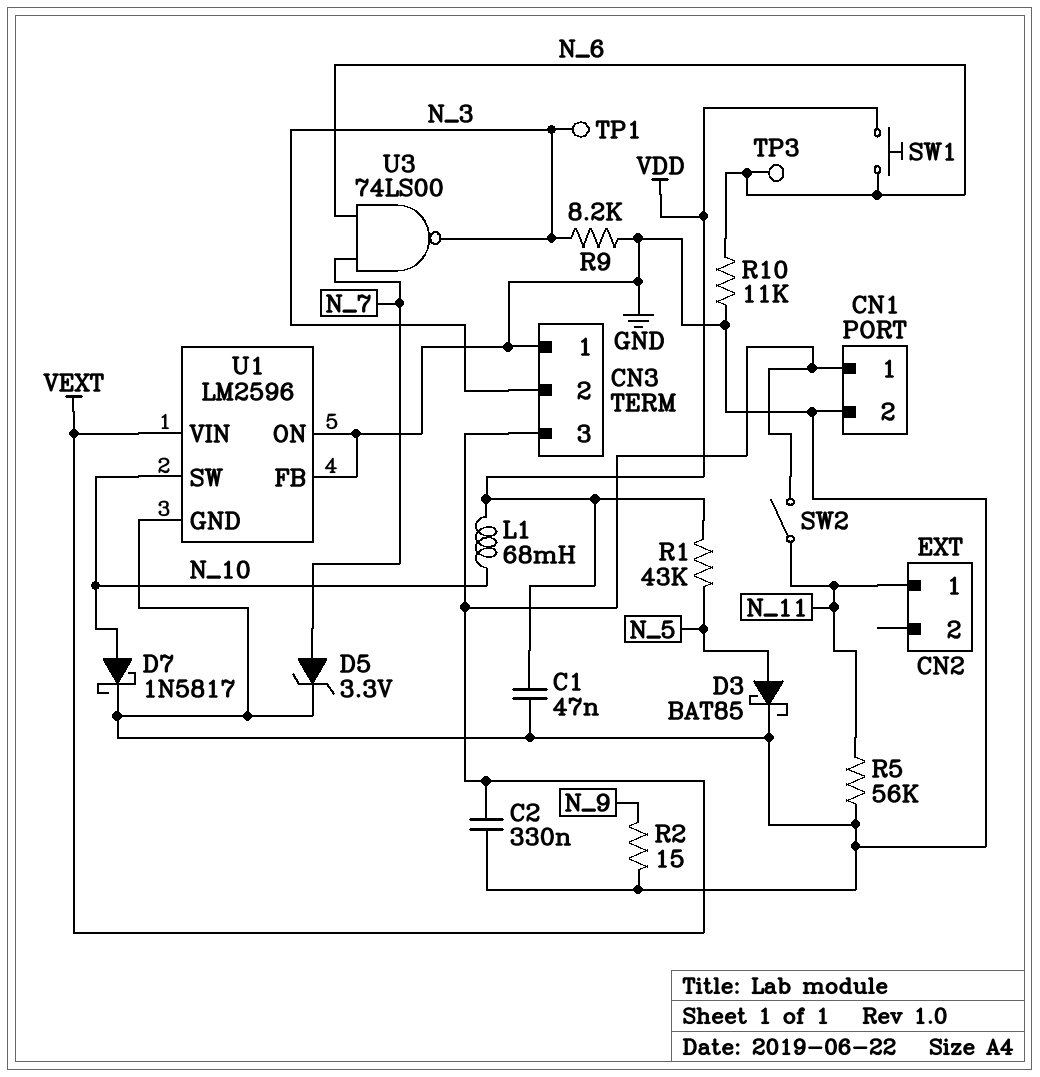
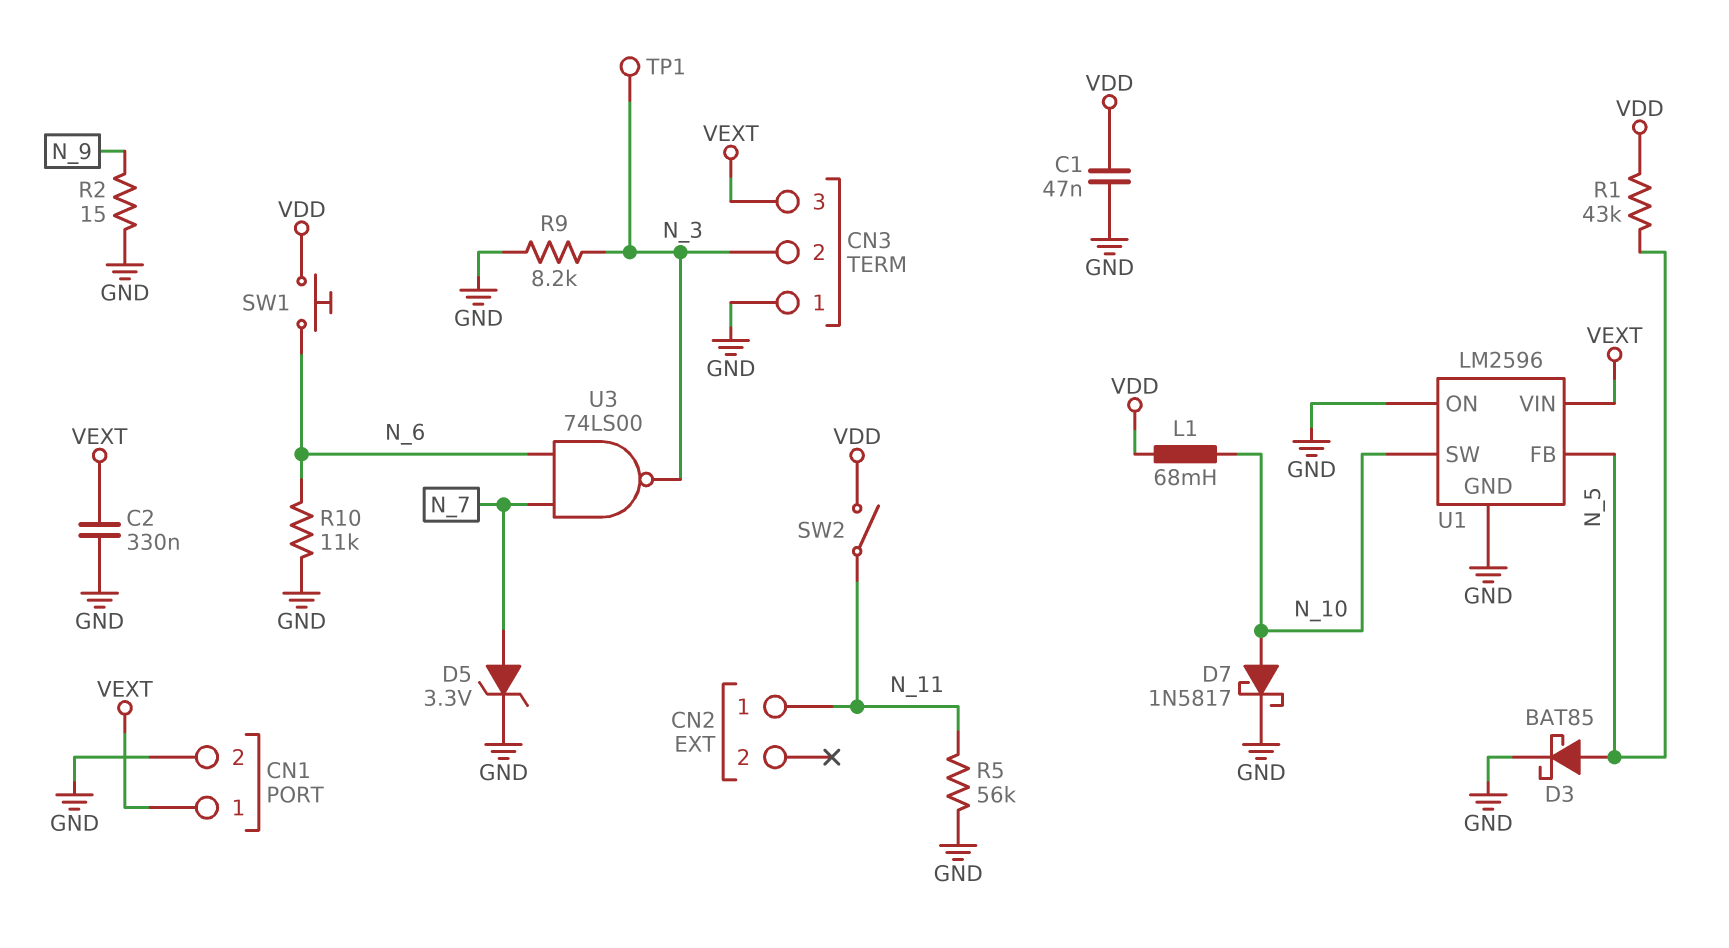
SW2: switch (N_11, VEXT) -> switch (N_11, VDD)
TP3: test point (N_6) -> none
U1 pin FB: GND -> N_5

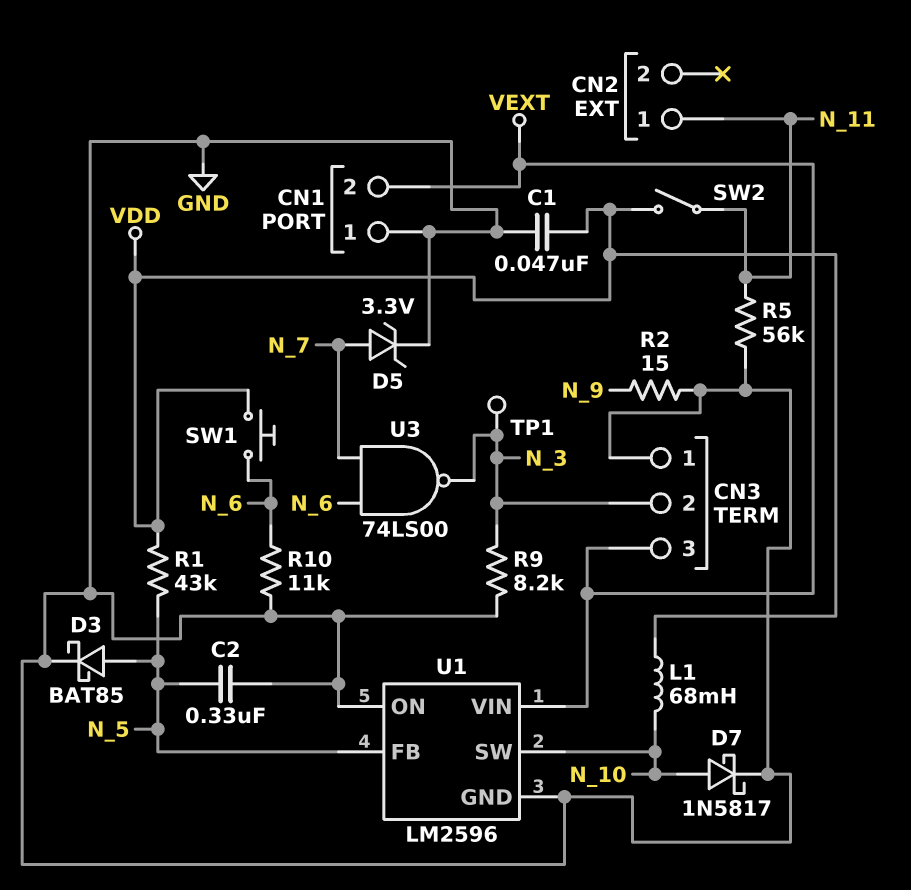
C2: 330nF (GND, VEXT) -> 330nF (GND, N_5)
CN1 pin 1: VEXT -> GND
CN1 pin 2: GND -> VEXT

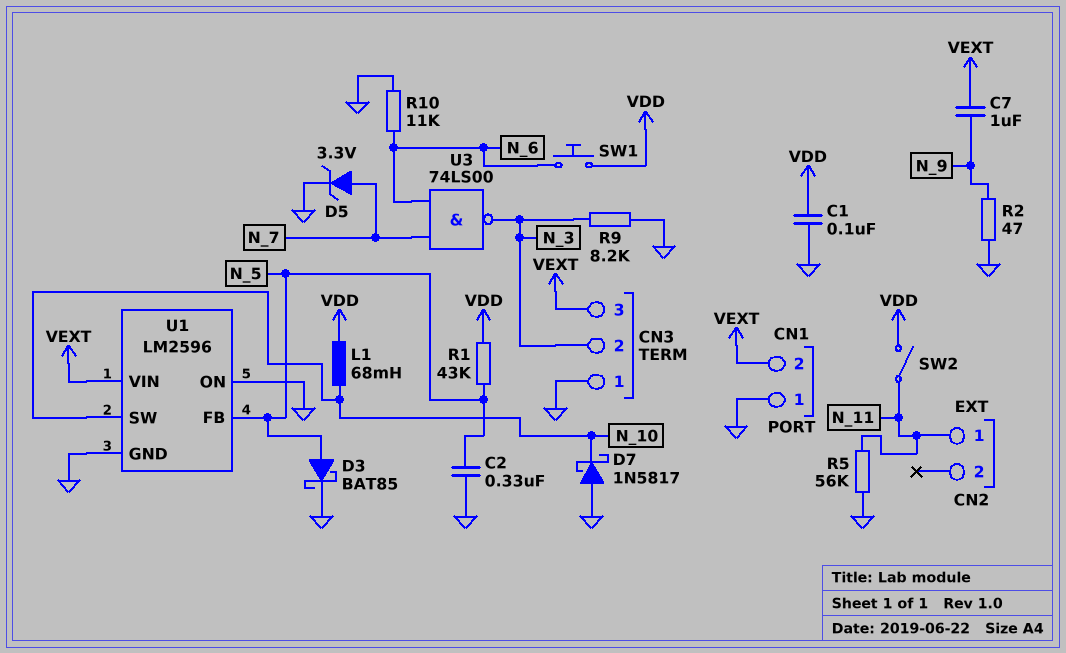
C1: 47nF (GND, VDD) -> 100nF (GND, VDD)
C7: none -> 1uF (N_9, VEXT)
D7: schottky 1N5817 (A N_10, K GND) -> schottky 1N5817 (A GND, K N_10)
R2: 15 (GND, N_9) -> 47 (GND, N_9)
TP1: test point (N_3) -> none

